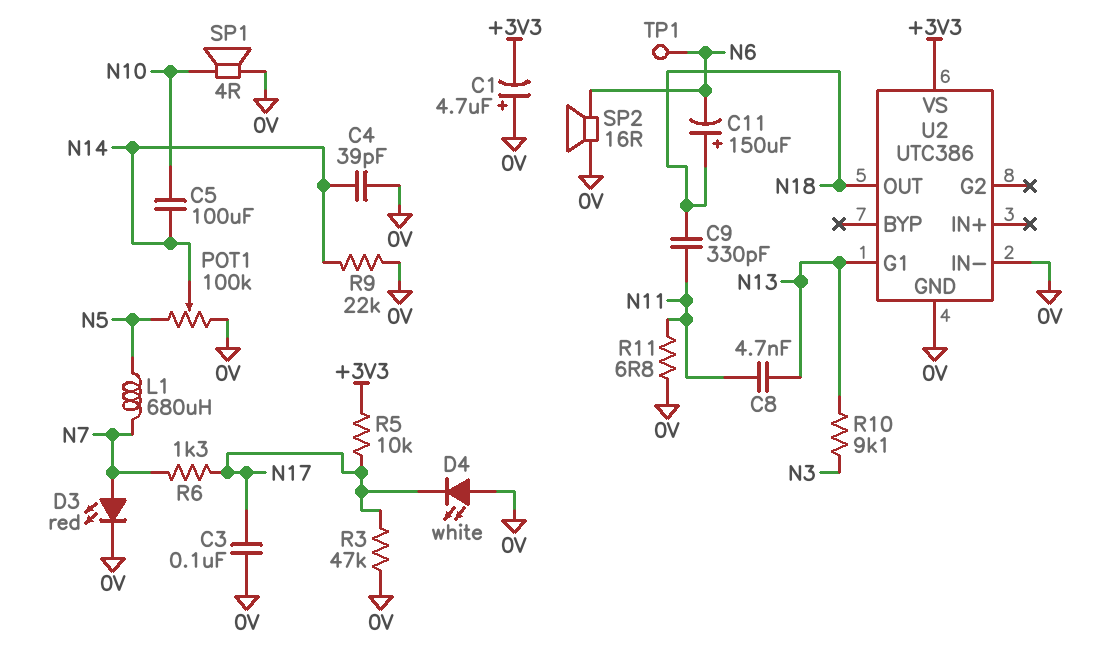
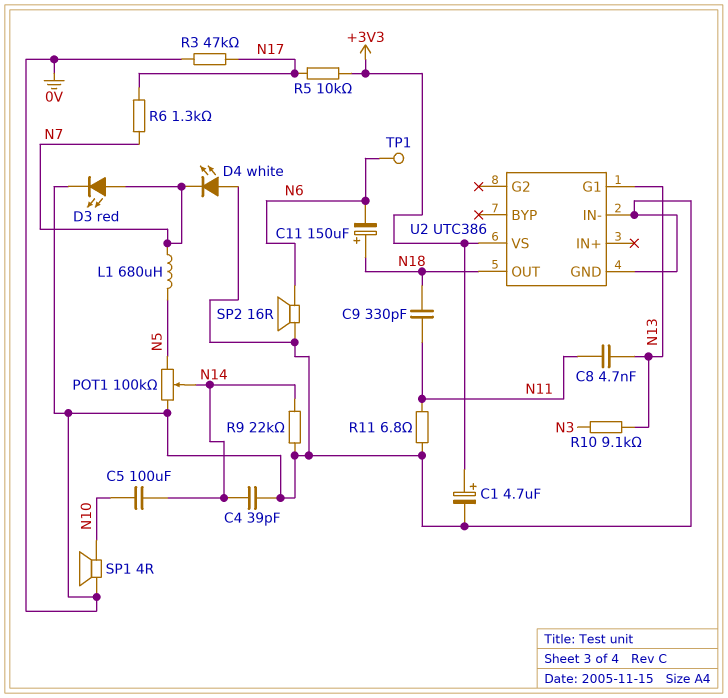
C1: 4.7uF (plus 0V, minus +3V3) -> 4.7uF (plus +3V3, minus 0V)
C3: 100nF (0V, N17) -> none
D4: LED white (A 0V, K N17) -> LED white (A 0V, K N7)

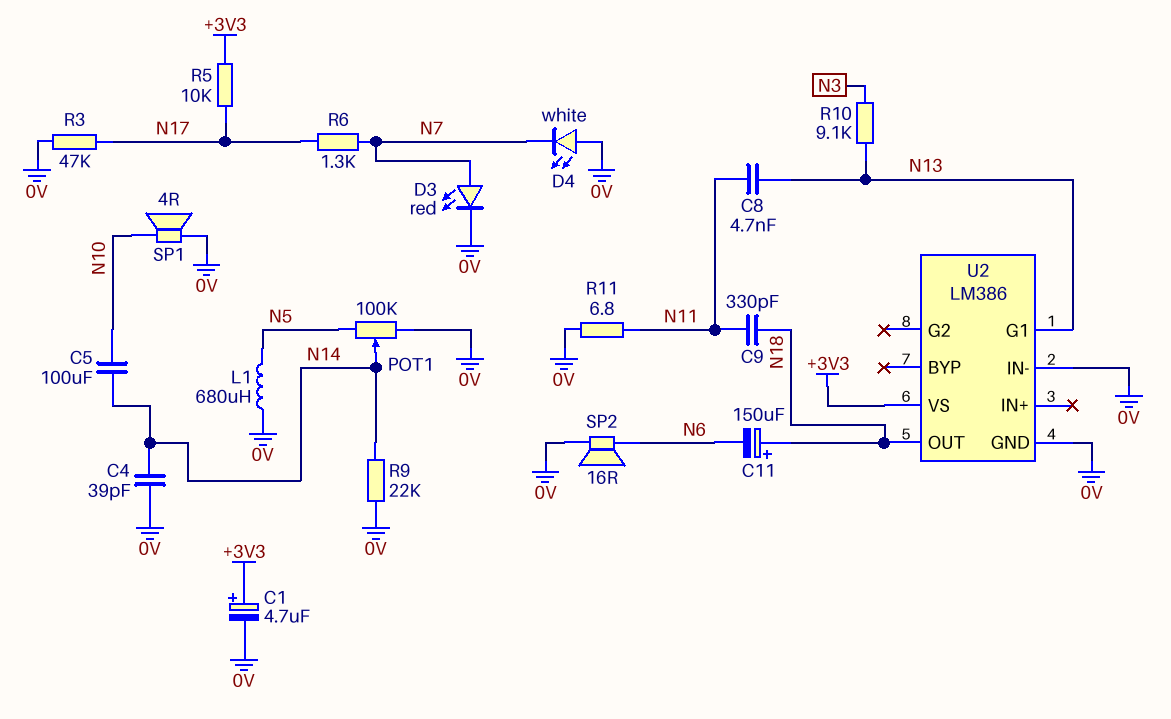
L1: 680uH (N5, N7) -> 680uH (0V, N5)
TP1: test point (N6) -> none
U2: UTC386 -> LM386

